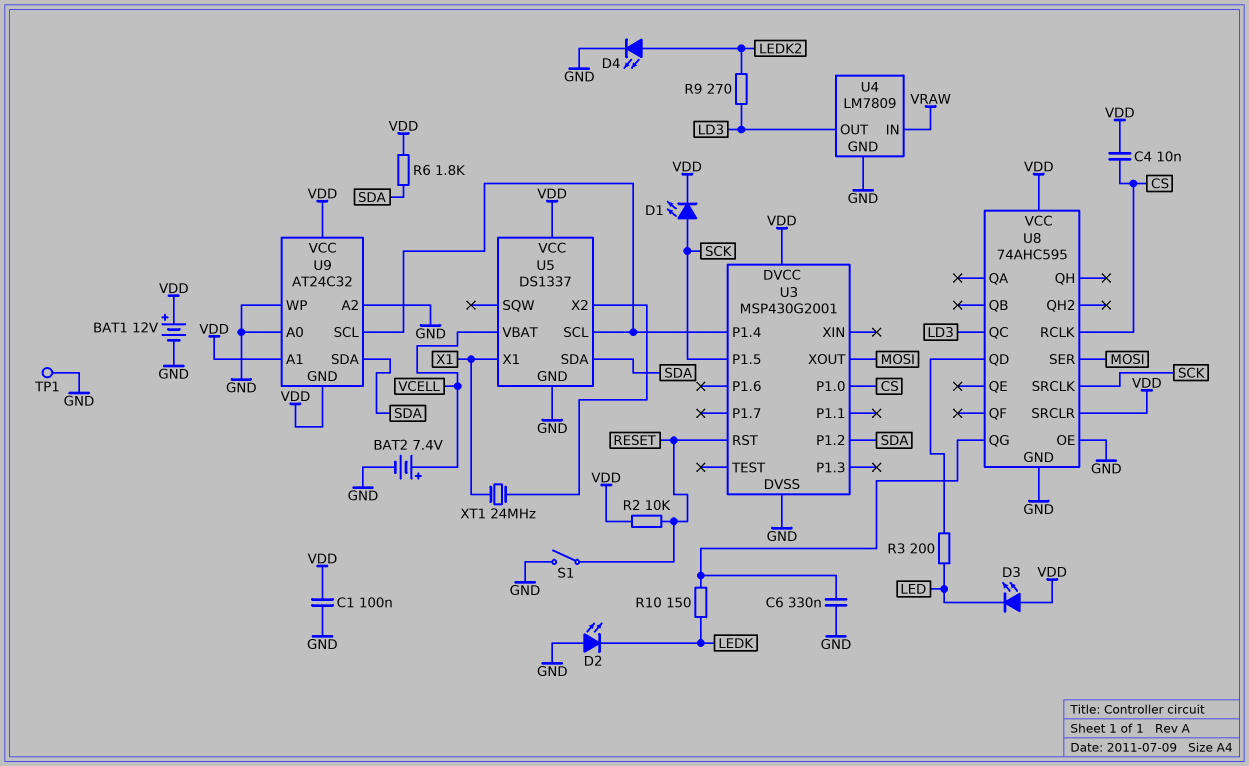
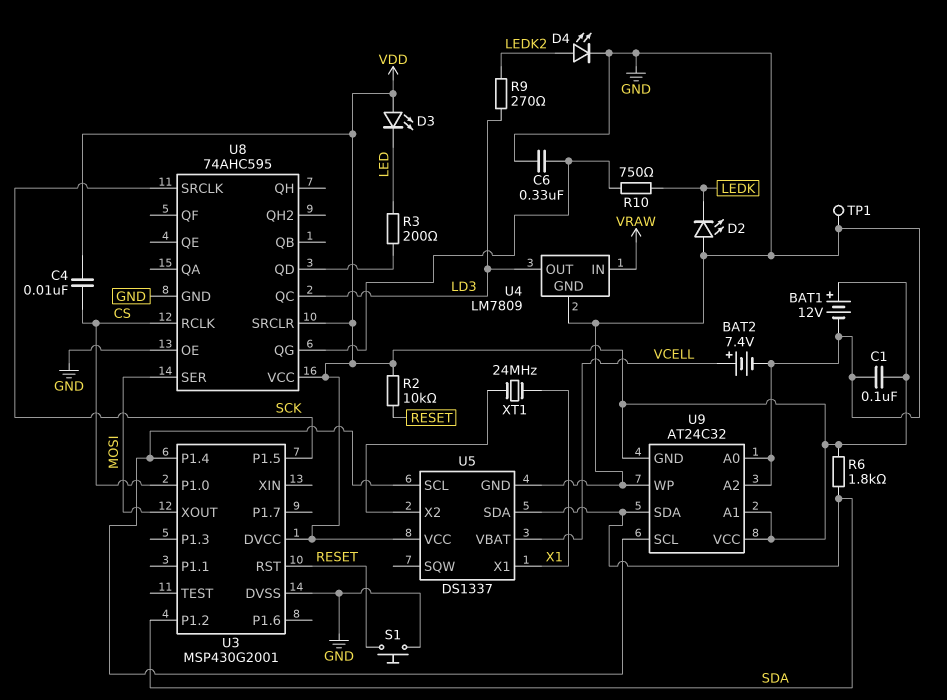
D1: LED (A SCK, K VDD) -> none
R10: 150 (LEDK, U8/QG) -> 750 (LEDK, U8/QG)
S1: switch (GND, RESET) -> button (GND, RESET)

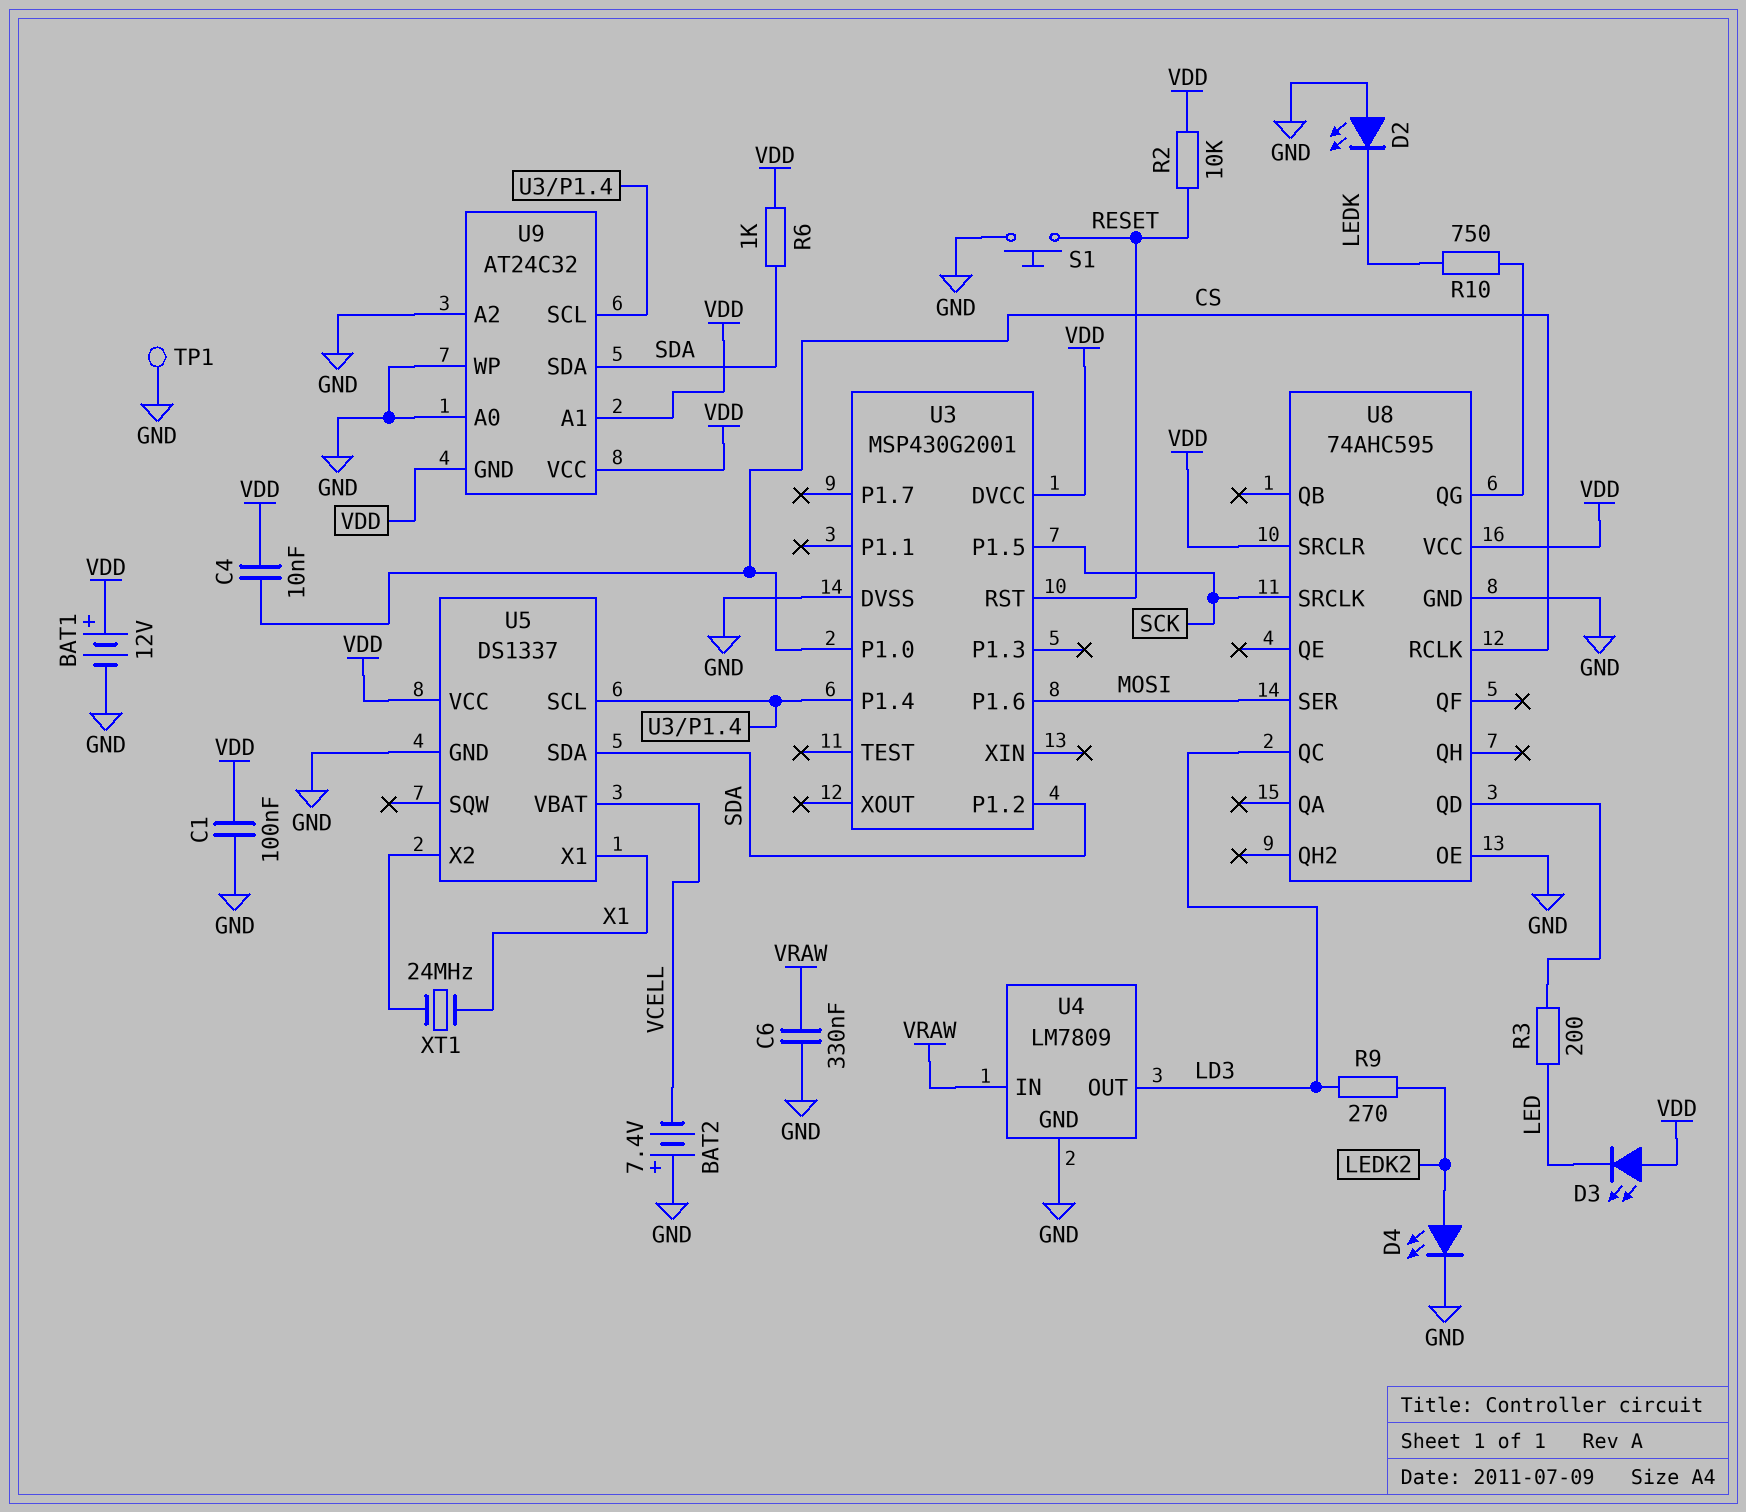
BAT2: 7.4V (plus VCELL, minus GND) -> 7.4V (plus GND, minus VCELL)
C6: 330nF (GND, U8/QG) -> 330nF (GND, VRAW)
R6: 1.8k (SDA, VDD) -> 1k (SDA, VDD)
U3 pin P1.6: none -> MOSI
U3 pin XOUT: MOSI -> none

